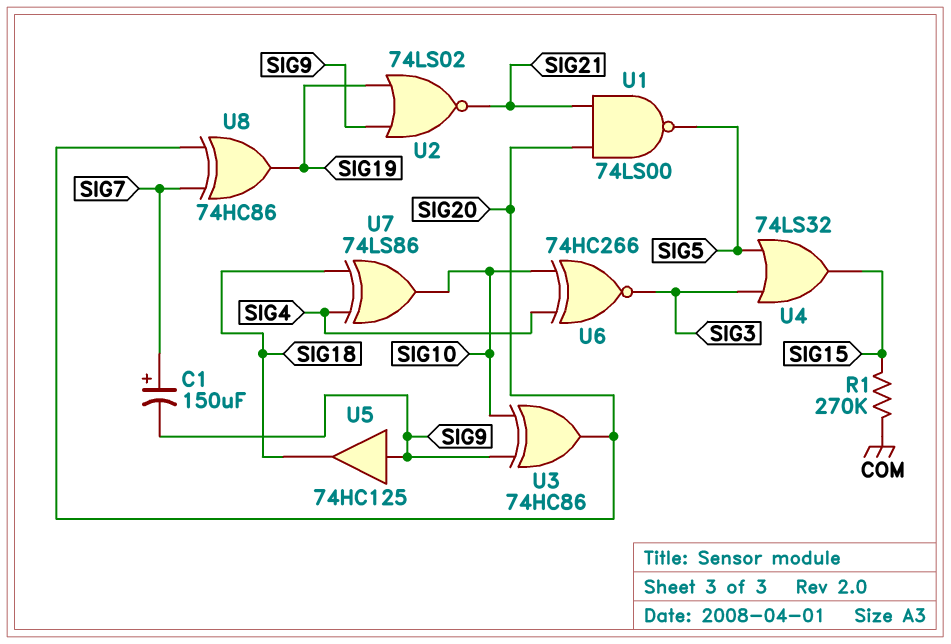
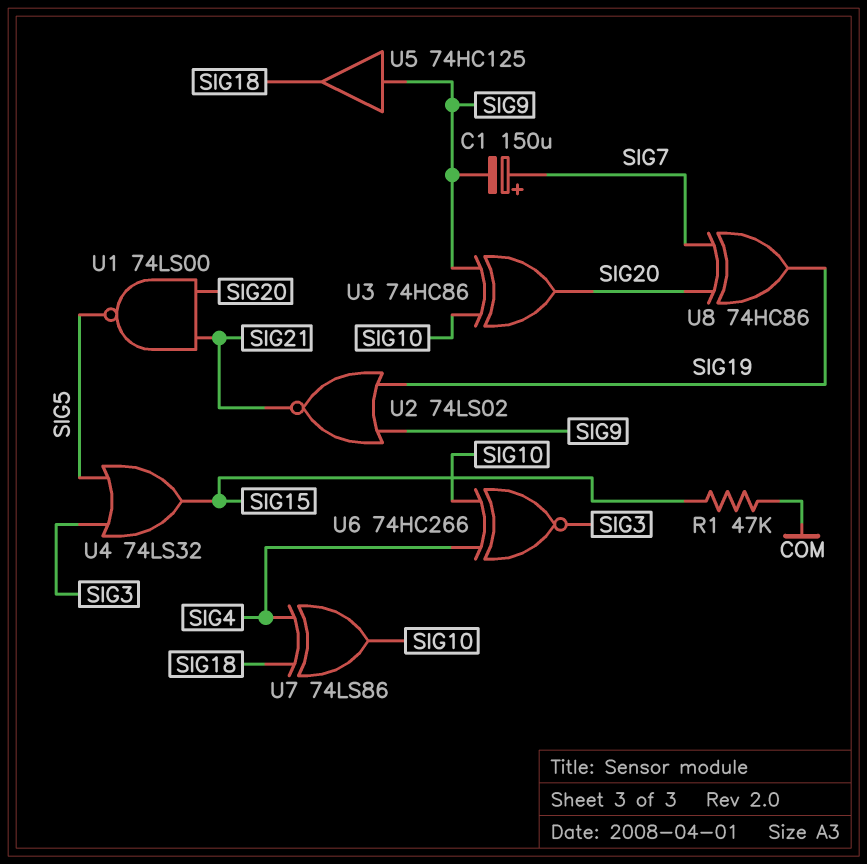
R1: 270k (COM, SIG15) -> 47k (COM, SIG15)

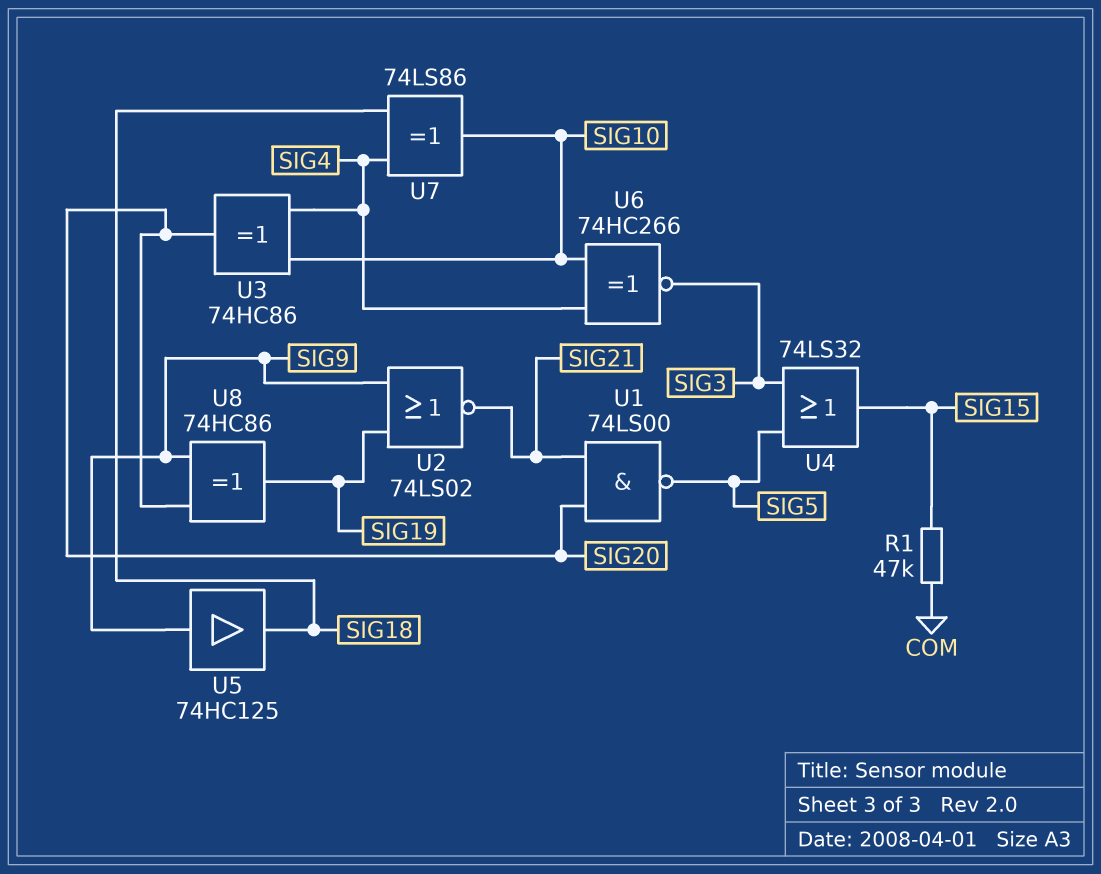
C1: 150uF (plus SIG7, minus SIG9) -> none
U3: XOR 74HC86 (in SIG9, in SIG10, out SIG20) -> XOR 74HC86 (in SIG4, in SIG10, out SIG20)
U8: XOR 74HC86 (in SIG7, in SIG20, out SIG19) -> XOR 74HC86 (in SIG9, in SIG20, out SIG19)

